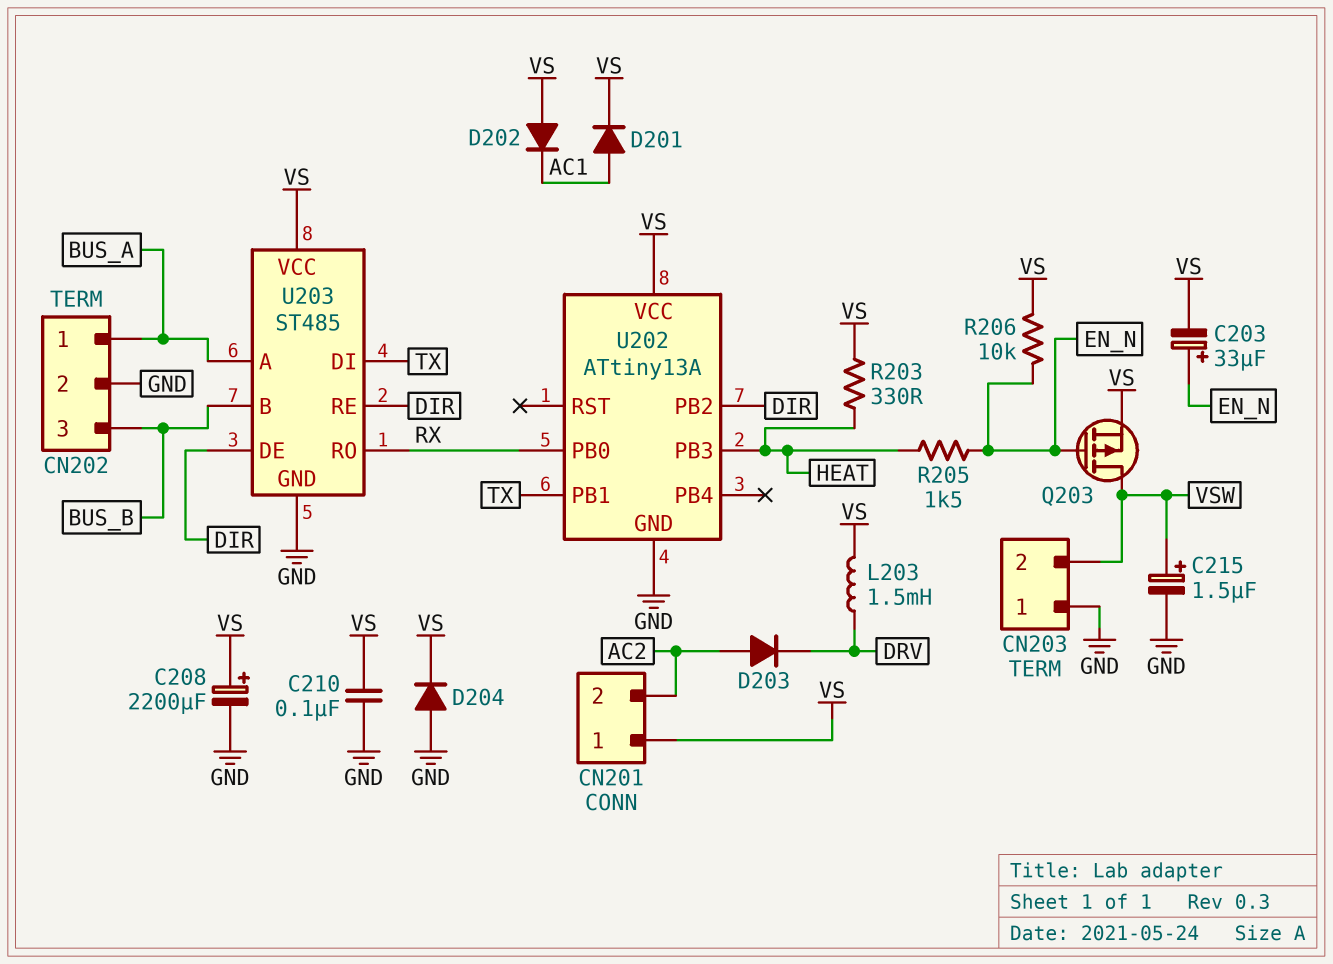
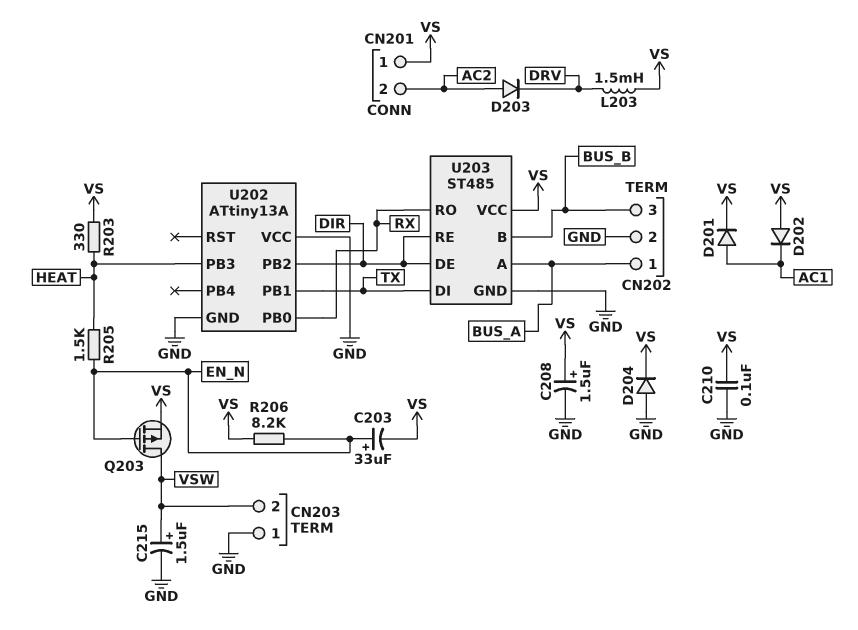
C208: 2200uF (plus VS, minus GND) -> 1.5uF (plus VS, minus GND)
R206: 10k (EN_N, VS) -> 8.2k (EN_N, VS)
U202 pin VCC: VS -> GND

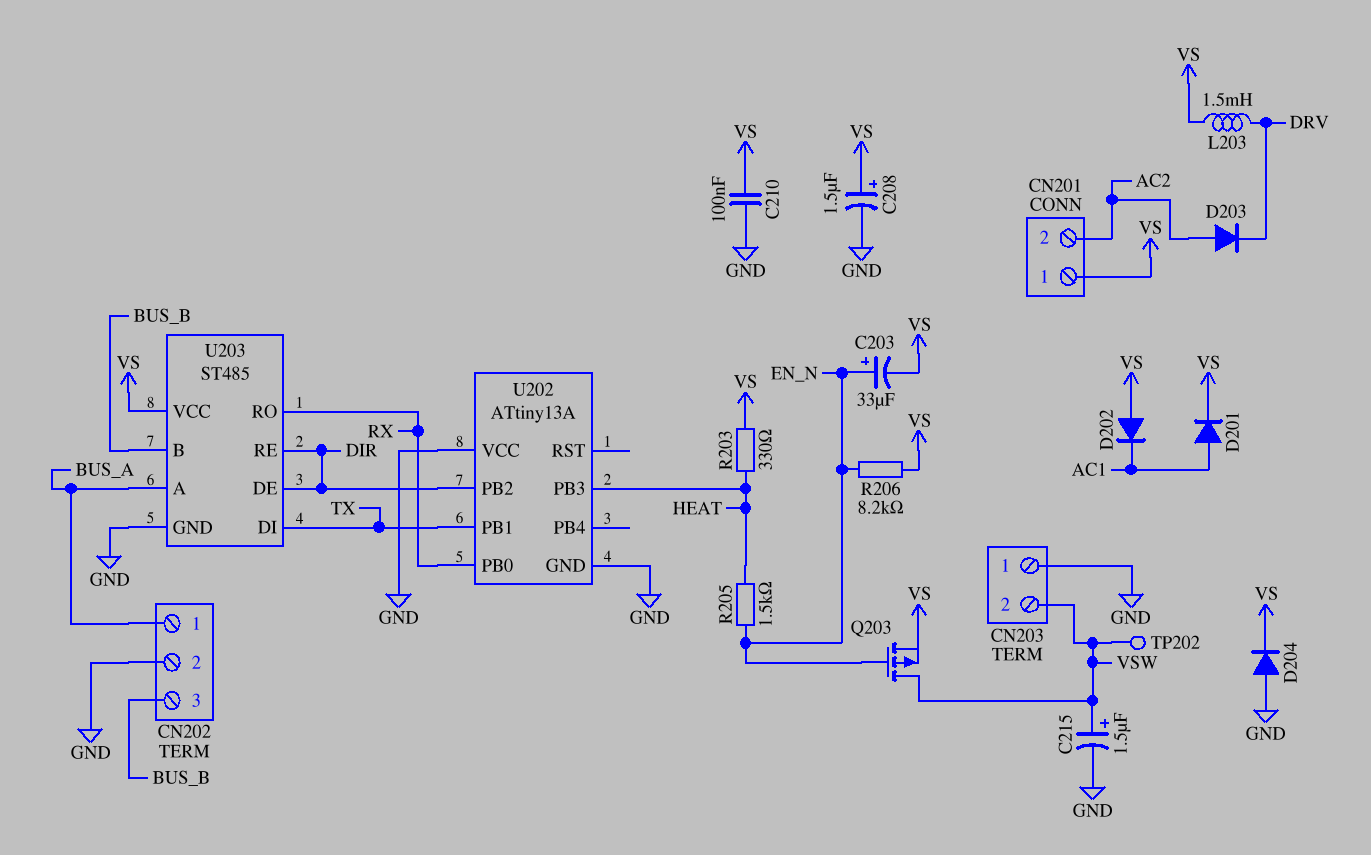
TP202: none -> test point (VSW)

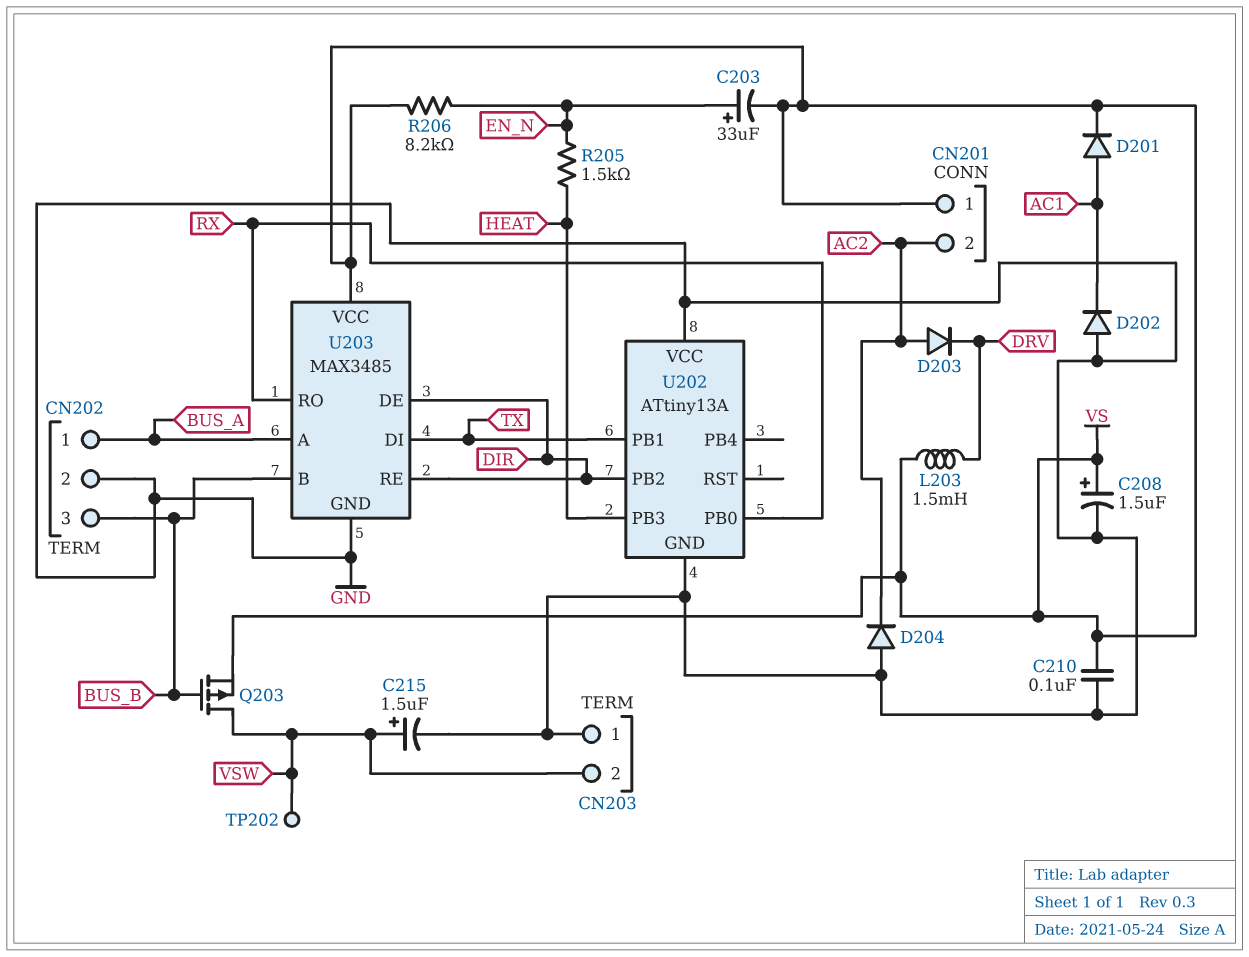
D202: diode (A VS, K AC1) -> diode (A GND, K AC1)
D204: diode (A GND, K VS) -> diode (A GND, K AC2)
Q203: PMOS (G EN_N, D VSW, S VS) -> PMOS (G BUS_B, D VSW, S VS)
R203: 330 (HEAT, VS) -> none
U203: ST485 -> MAX3485

